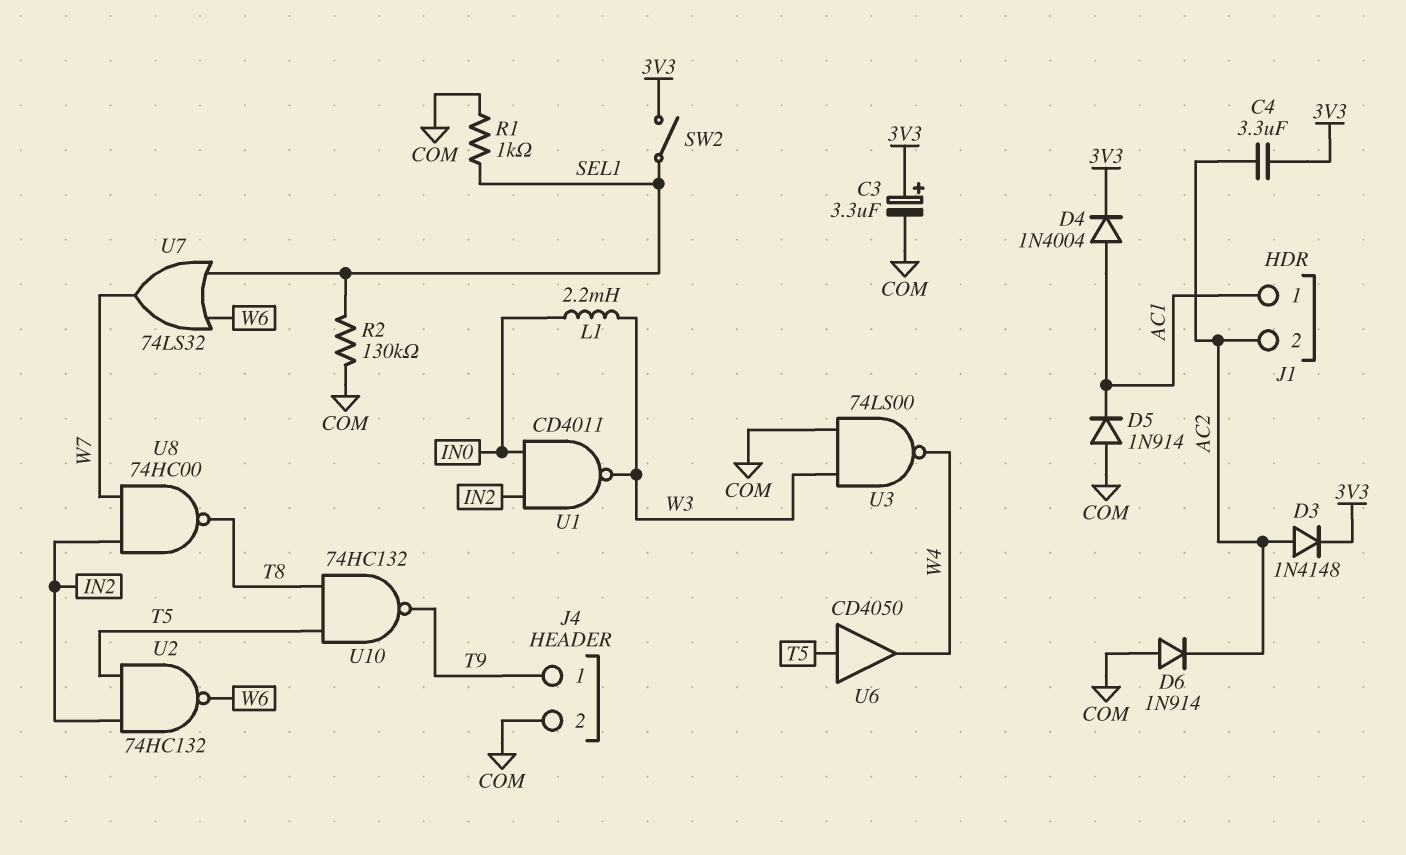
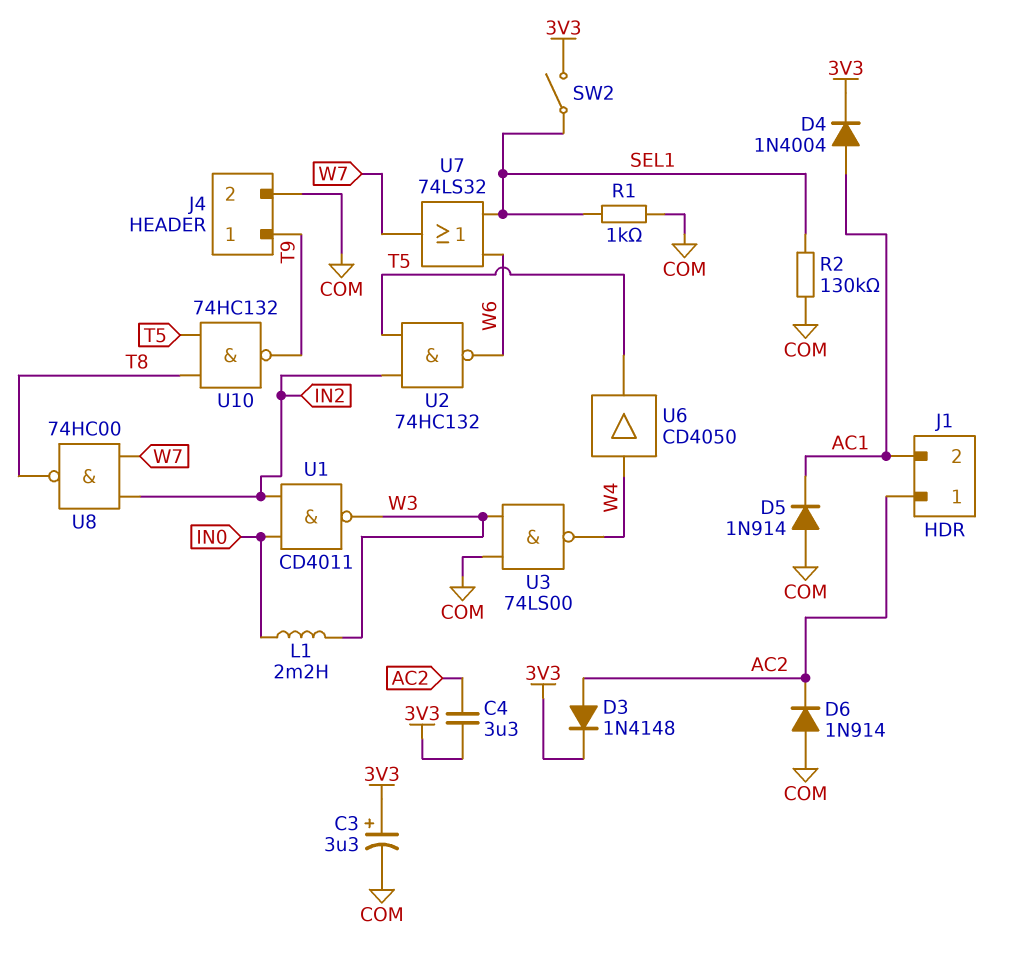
J1 pin 1: AC1 -> AC2
J1 pin 2: AC2 -> AC1
U6: buffer CD4050 (in T5, out W4) -> buffer CD4050 (in W4, out T5)

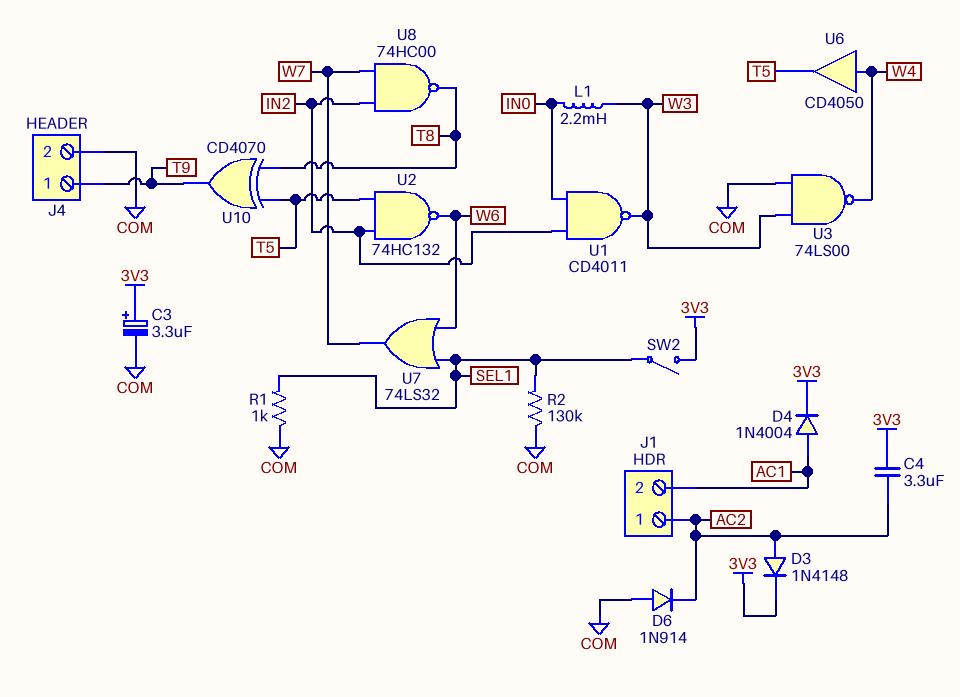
D5: diode 1N914 (A COM, K AC1) -> none
U10: NAND 74HC132 (in T5, in T8, out T9) -> XOR CD4070 (in T5, in T8, out T9)

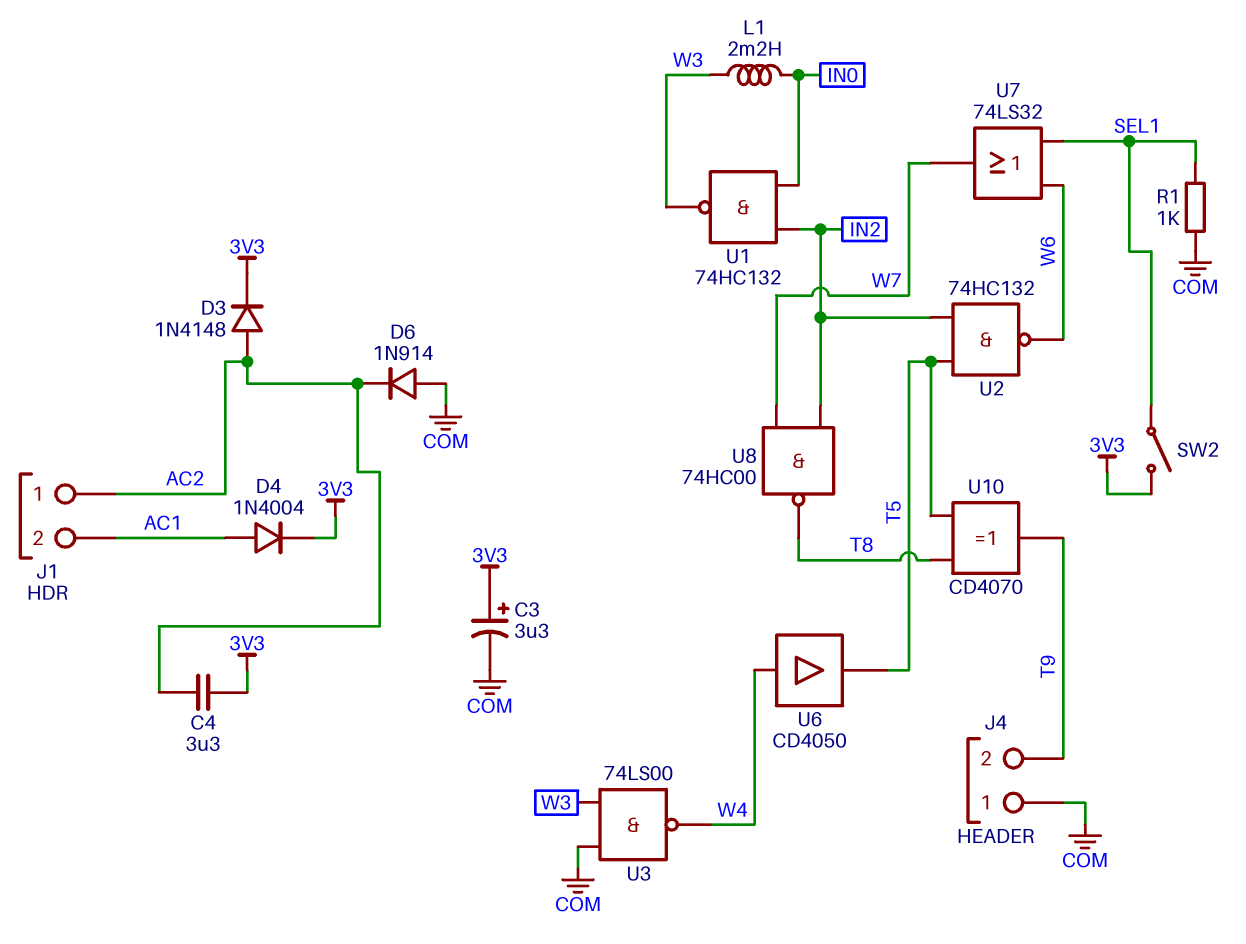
J4 pin 1: T9 -> COM
J4 pin 2: COM -> T9
R2: 130k (COM, SEL1) -> none
U1: NAND CD4011 (in IN0, in IN2, out W3) -> NAND 74HC132 (in IN0, in IN2, out W3)

